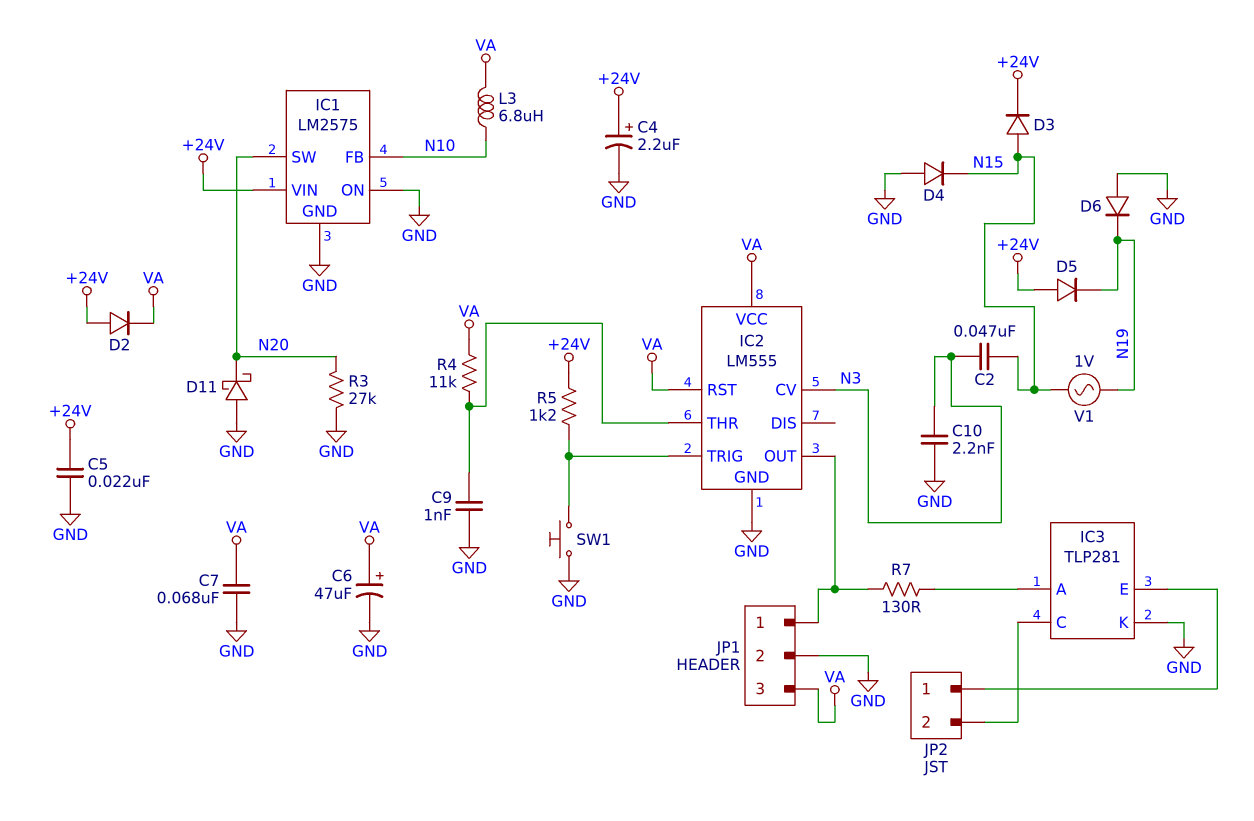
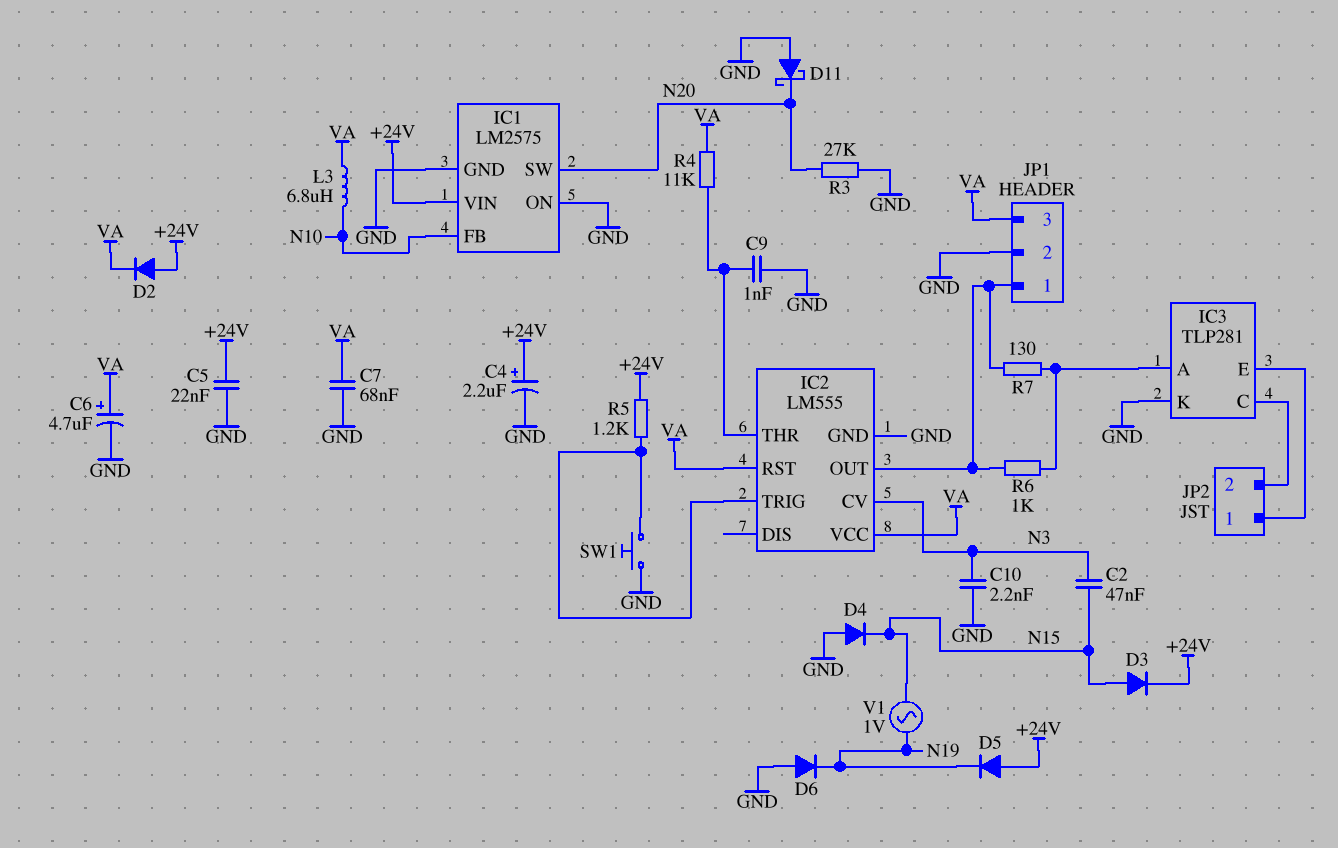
C6: 47uF (plus VA, minus GND) -> 4.7uF (plus VA, minus GND)
R6: none -> 1k (IC2/OUT, IC3/A)

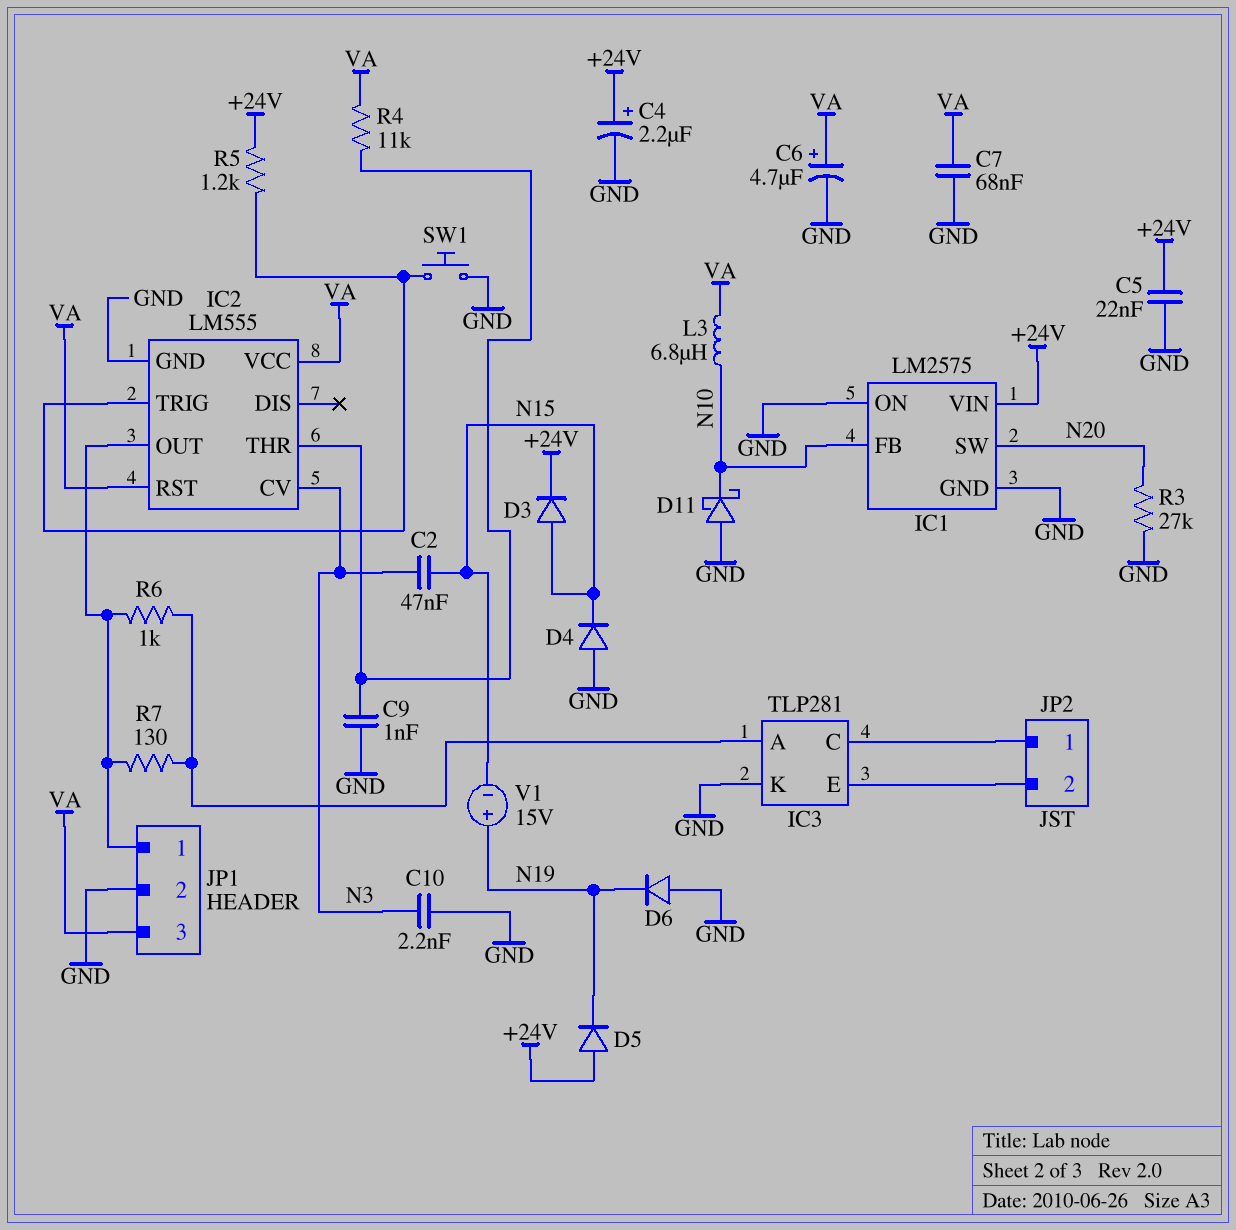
D2: diode (A +24V, K VA) -> none
D11: schottky (A GND, K N20) -> schottky (A GND, K N10)
JP2 pin 1: IC3/E -> IC3/C
JP2 pin 2: IC3/C -> IC3/E
V1: AC 1V (N15, N19) -> 15V (plus N19, minus N15)

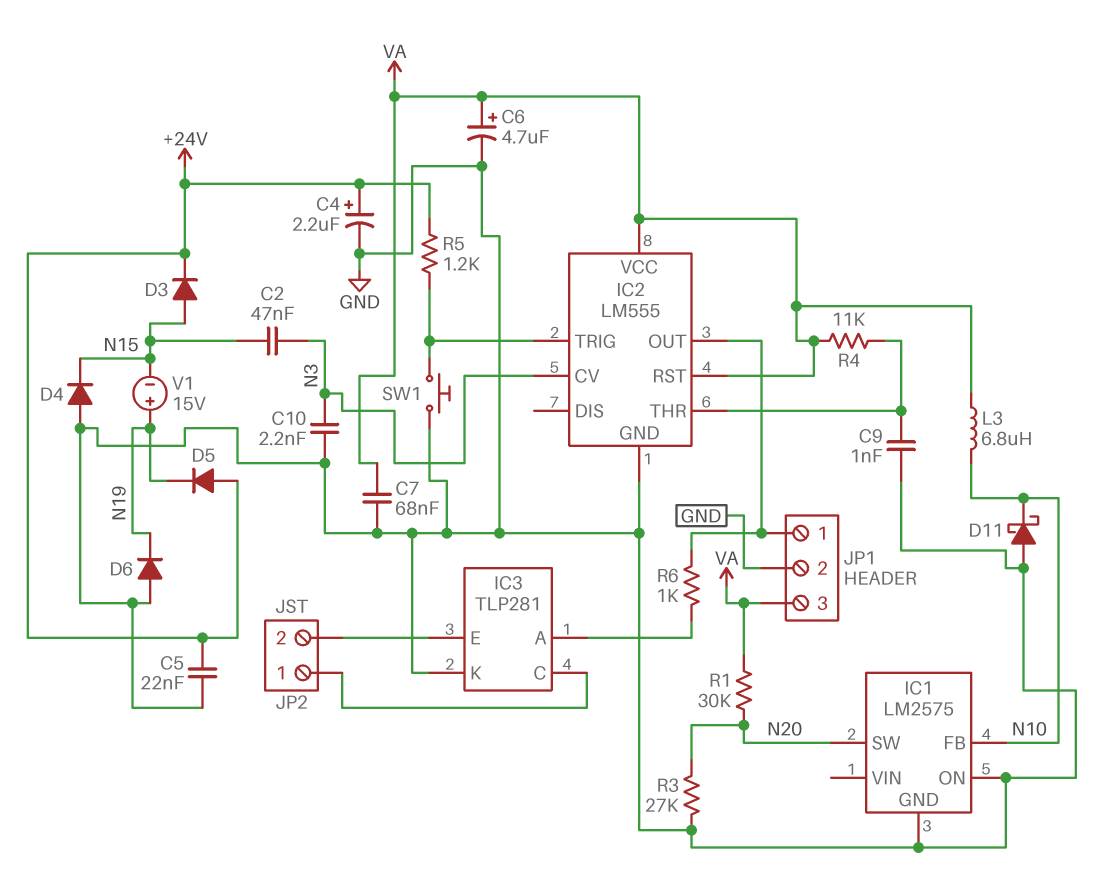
IC1 pin VIN: +24V -> none
R1: none -> 30k (N20, VA)
R7: 130 (IC2/OUT, IC3/A) -> none

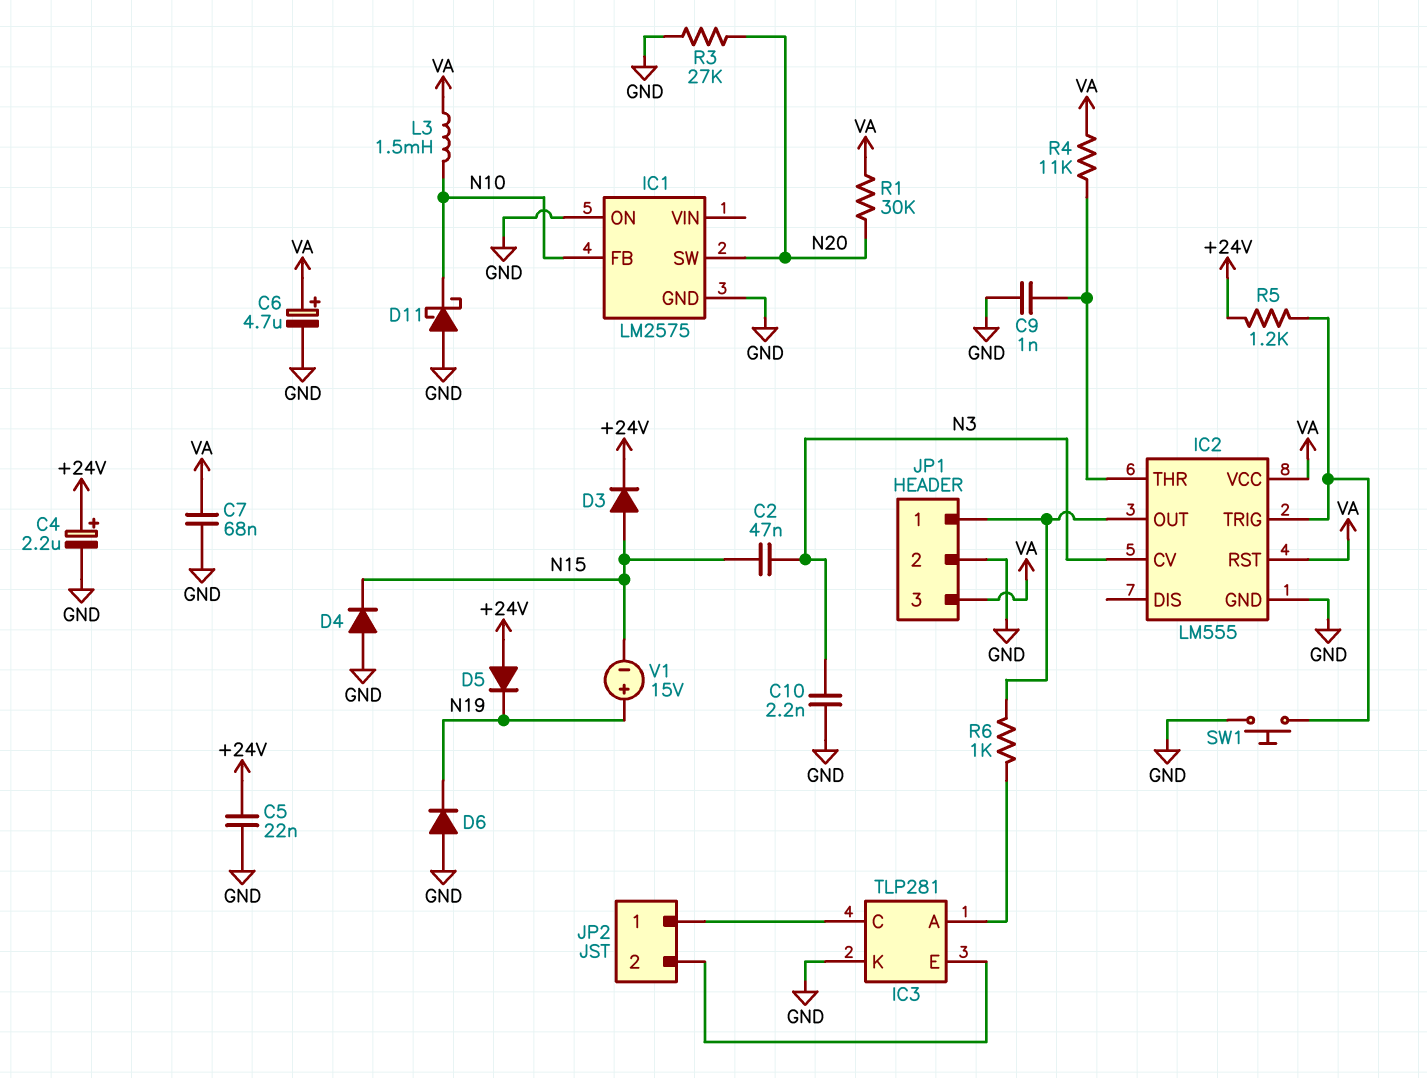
L3: 6.8uH (N10, VA) -> 1.5mH (N10, VA)

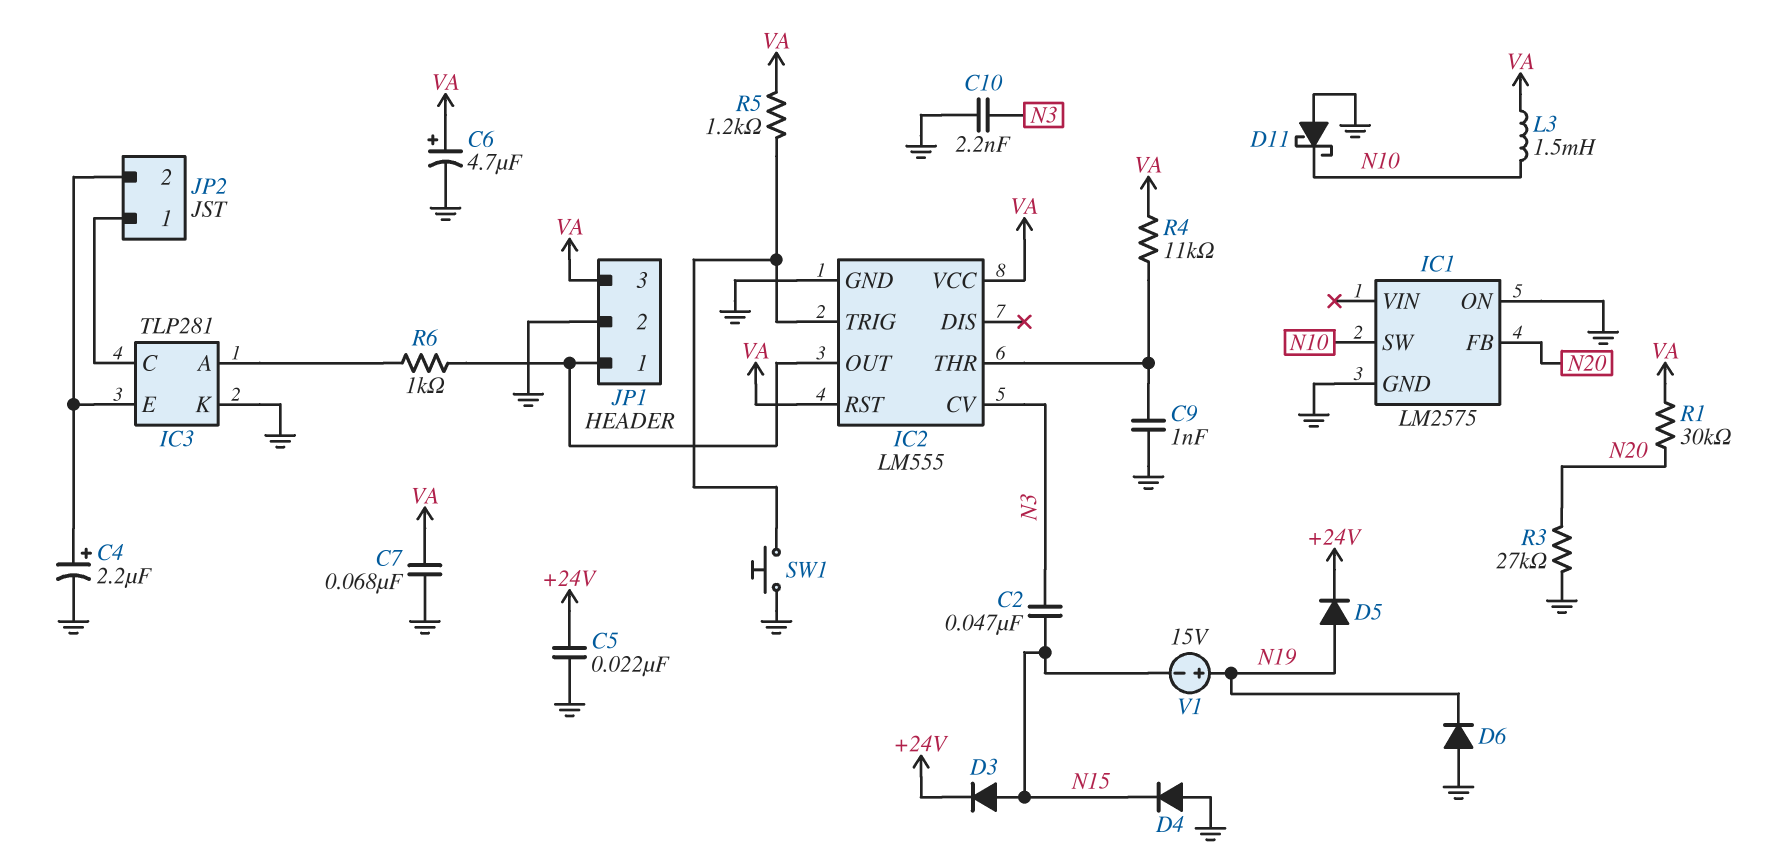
C4: 2.2uF (plus +24V, minus GND) -> 2.2uF (plus IC3/E, minus GND)
D5: diode (A +24V, K N19) -> diode (A N19, K +24V)
IC1 pin FB: N10 -> N20
IC1 pin SW: N20 -> N10
R5: 1.2k (+24V, IC2/TRIG) -> 1.2k (IC2/TRIG, VA)

